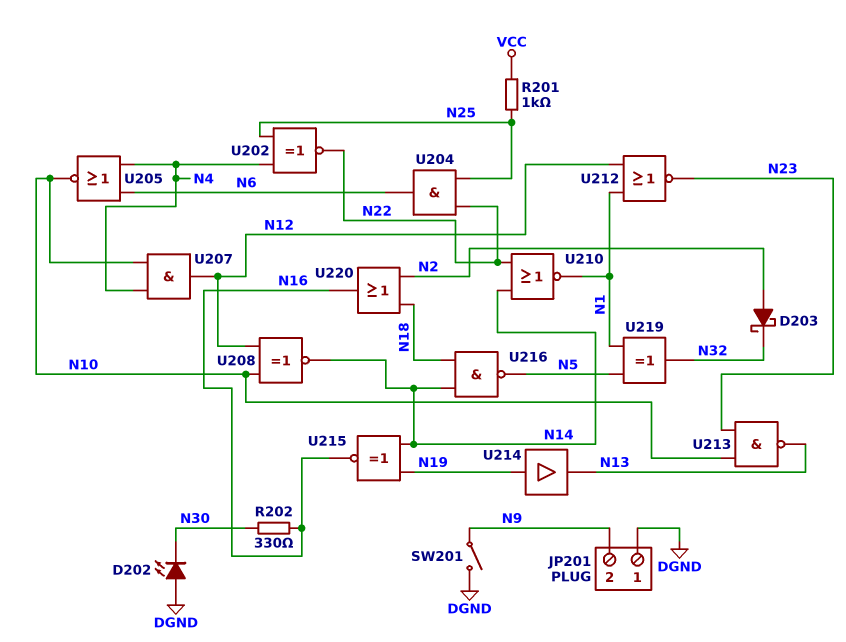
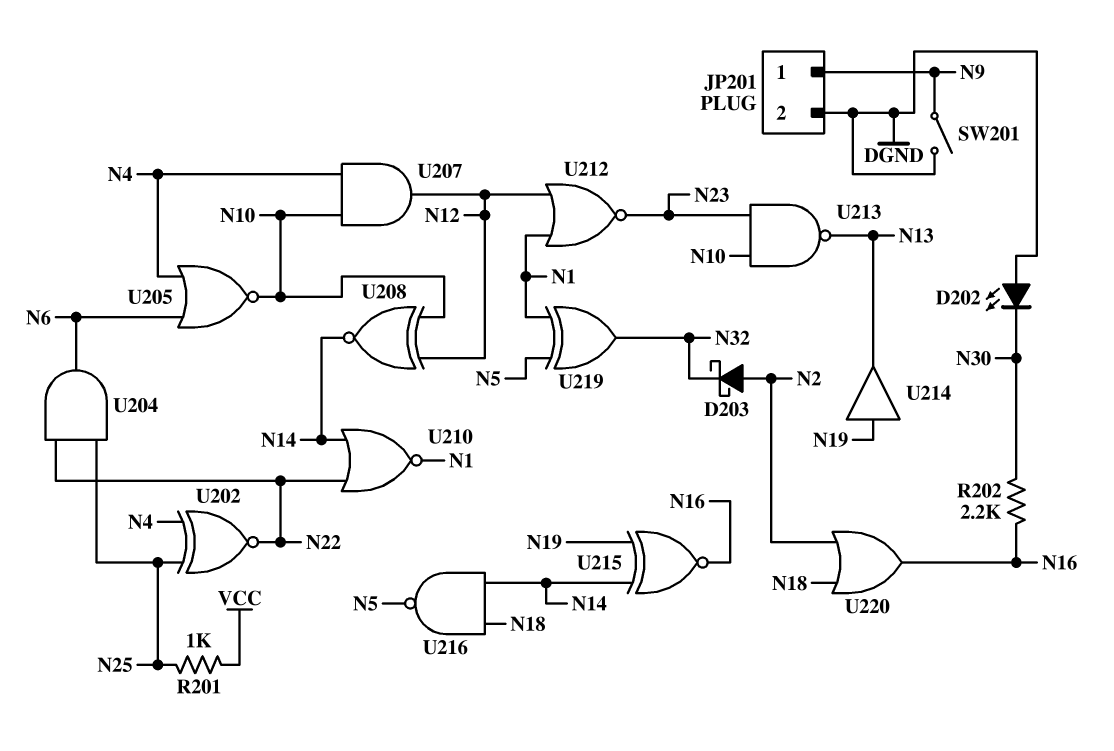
JP201 pin 1: DGND -> N9
JP201 pin 2: N9 -> DGND
R202: 330 (N16, N30) -> 2.2k (N16, N30)

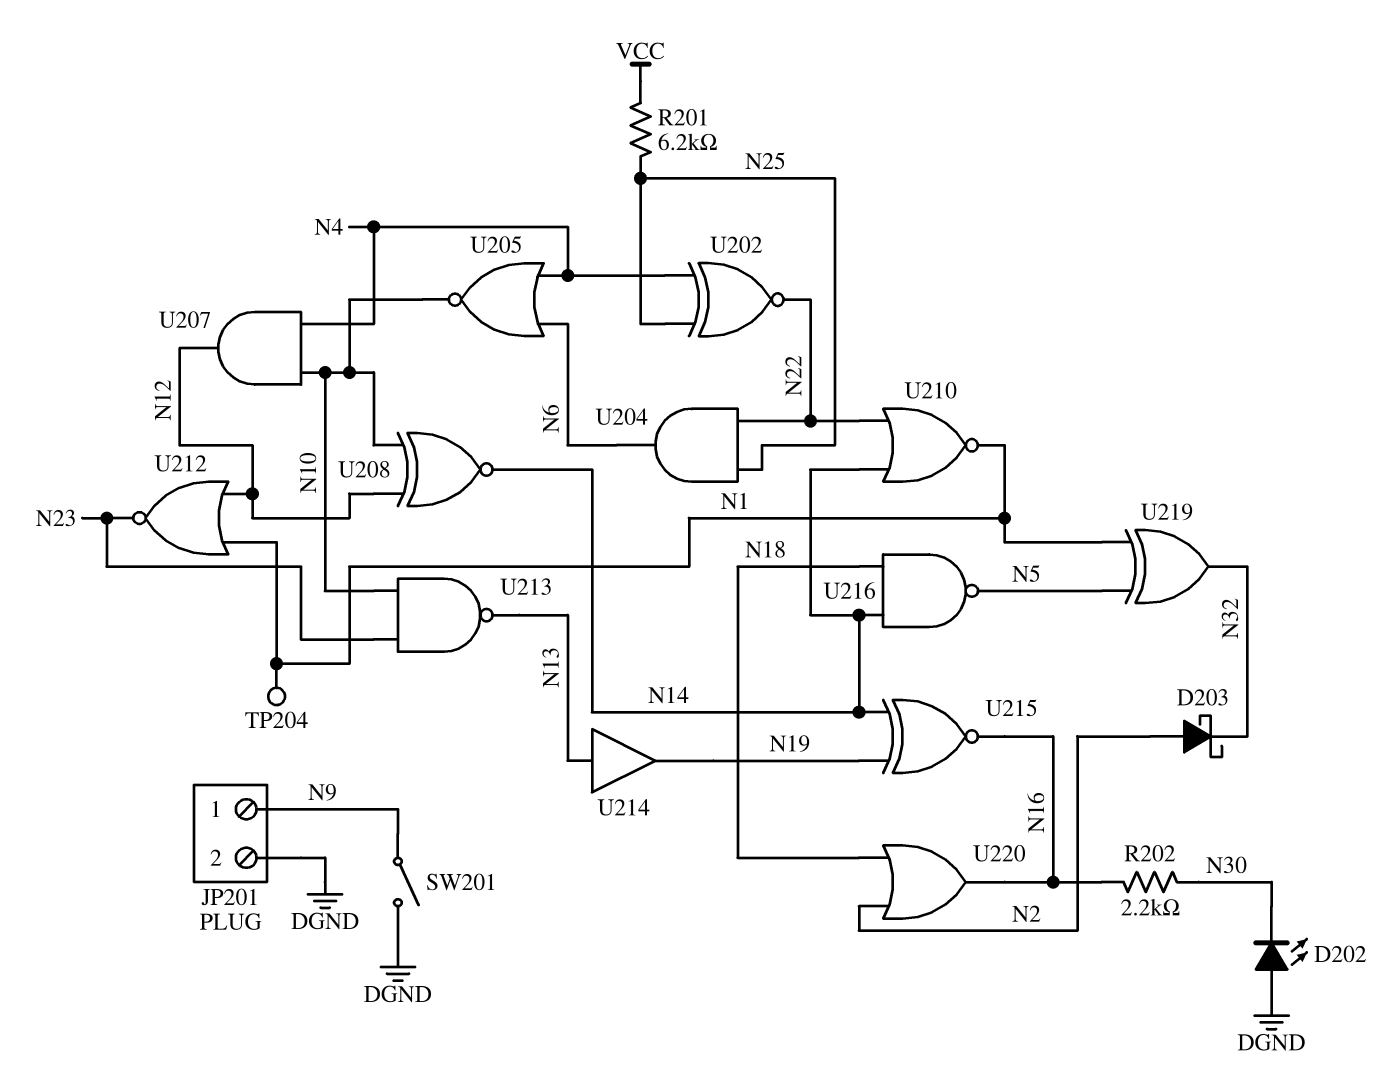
R201: 1k (N25, VCC) -> 6.2k (N25, VCC)
TP204: none -> test point (N1)
U214: buffer (in N19, out N13) -> buffer (in N13, out N19)

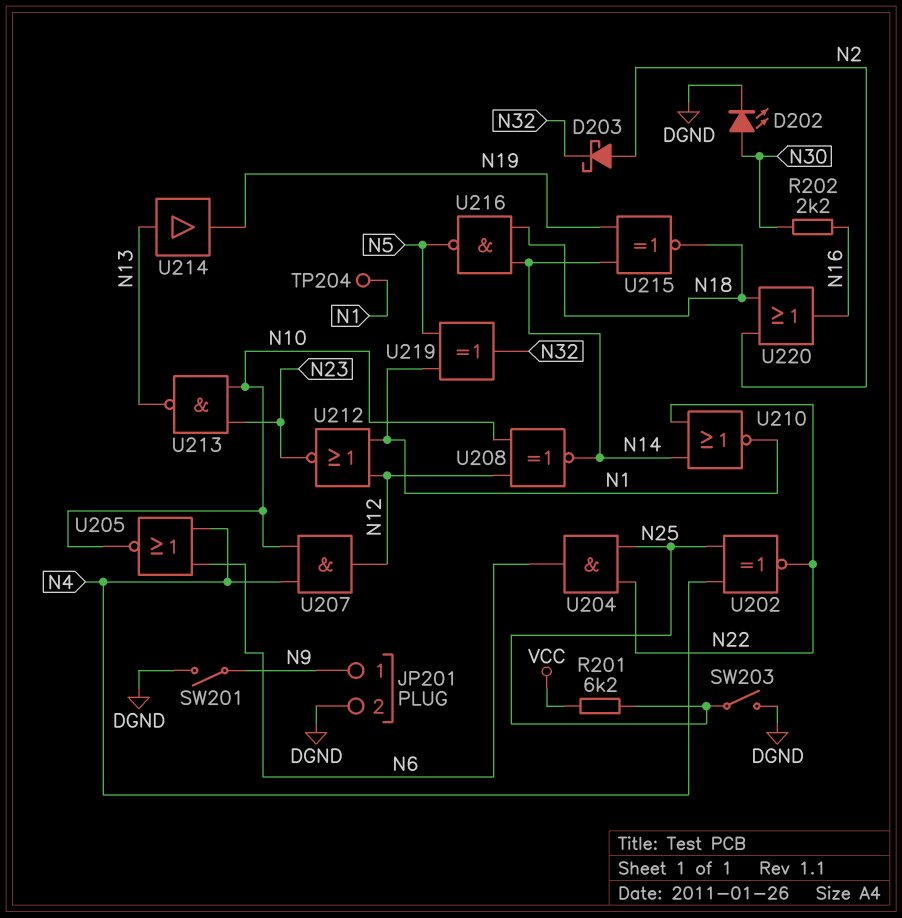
D202: LED (A DGND, K N30) -> LED (A N30, K DGND)
SW203: none -> switch (DGND, N25)
U215: XNOR (in N14, in N19, out N16) -> XNOR (in N14, in N19, out N18)

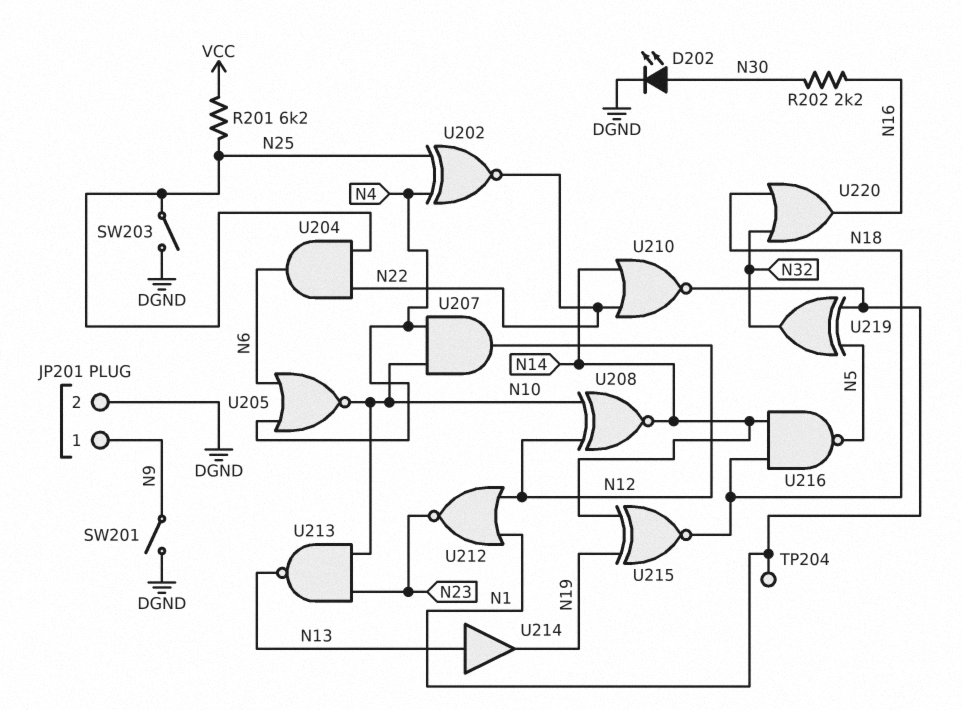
D203: schottky (A N2, K N32) -> none
U220: OR (in N2, in N18, out N16) -> OR (in N18, in N32, out N16)

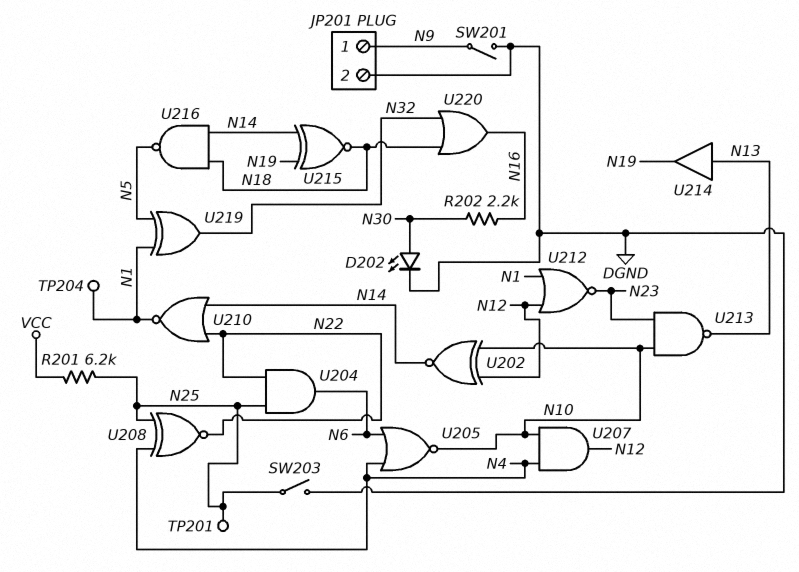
TP201: none -> test point (N25)
U202: XNOR (in N4, in N25, out N22) -> XNOR (in N10, in N12, out N14)
U208: XNOR (in N10, in N12, out N14) -> XNOR (in N4, in N25, out N22)

